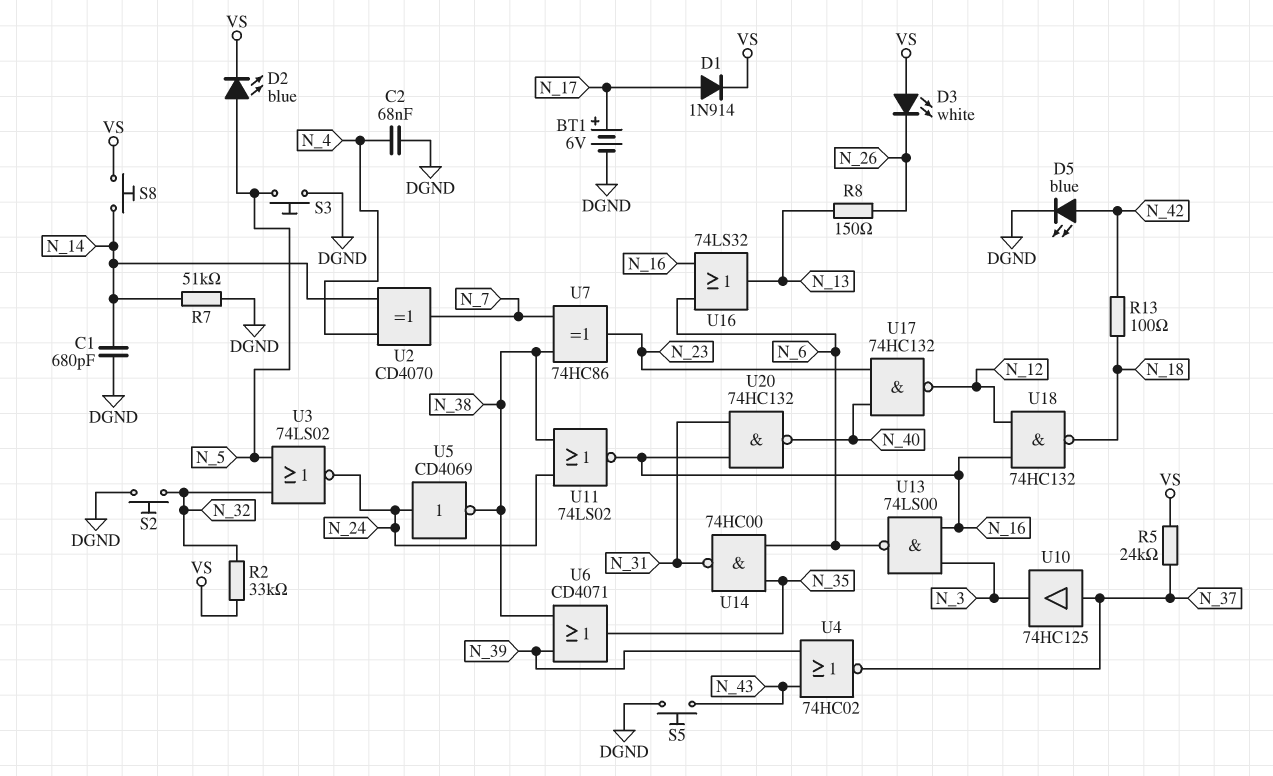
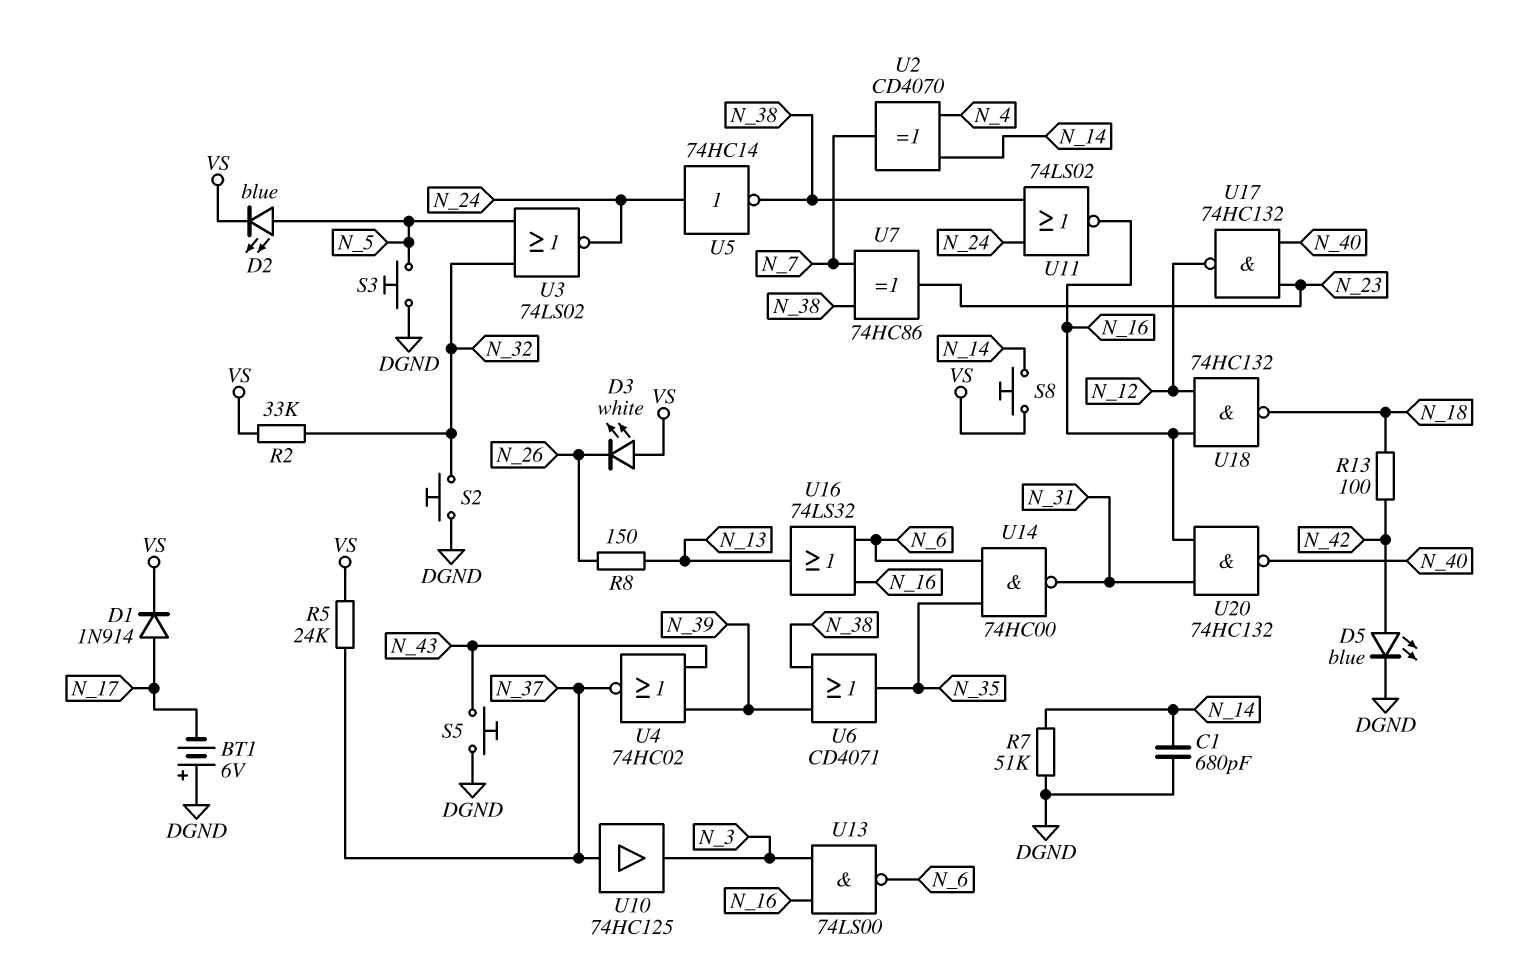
BT1: 6V (plus N_17, minus DGND) -> 6V (plus DGND, minus N_17)
C2: 68nF (DGND, N_4) -> none
U5: NOT CD4069 (in N_24, out N_38) -> NOT 74HC14 (in N_24, out N_38)

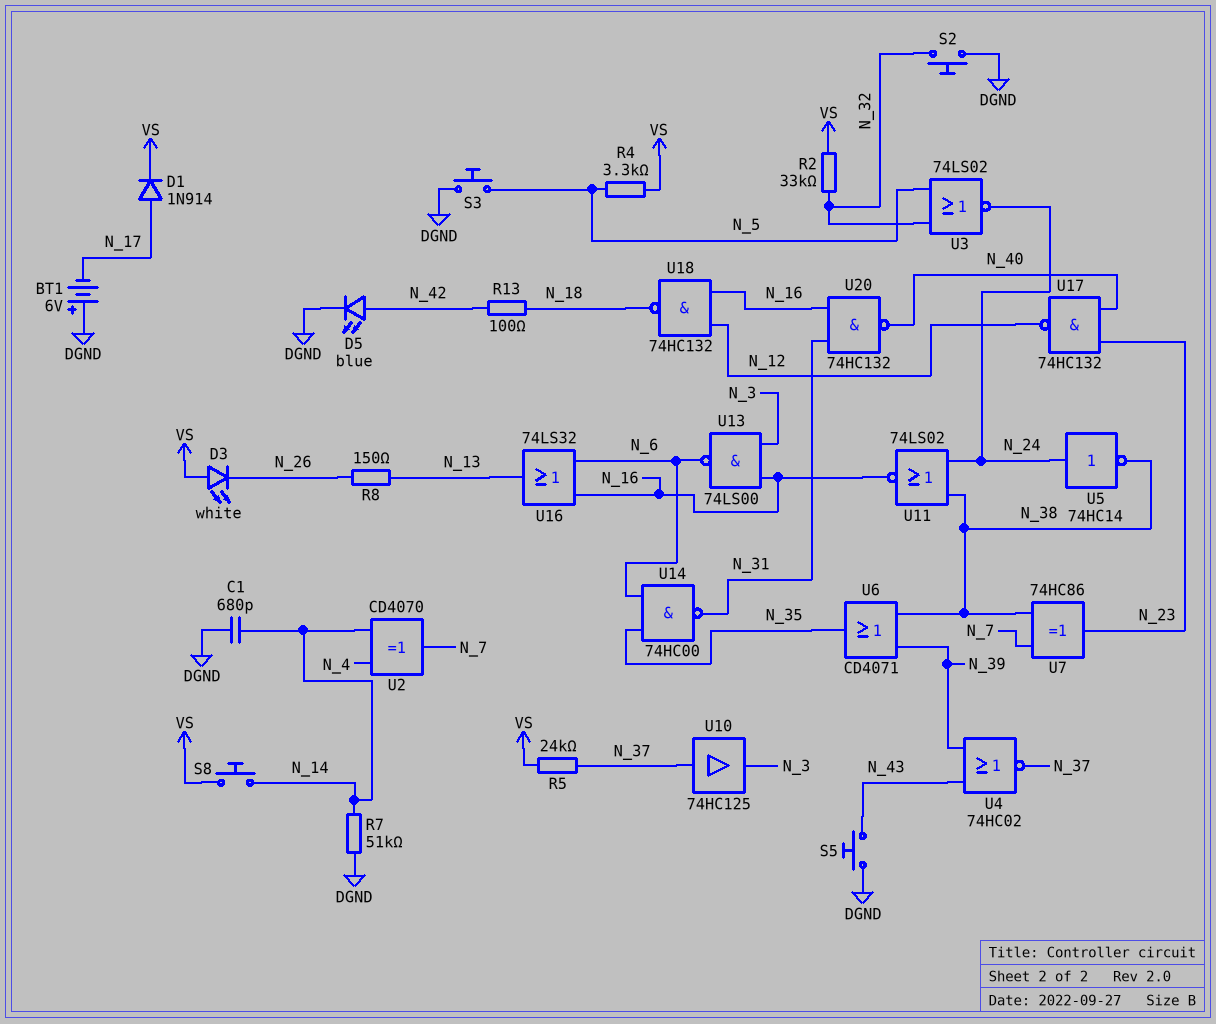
D2: LED blue (A N_5, K VS) -> none
R4: none -> 3.3k (N_5, VS)

